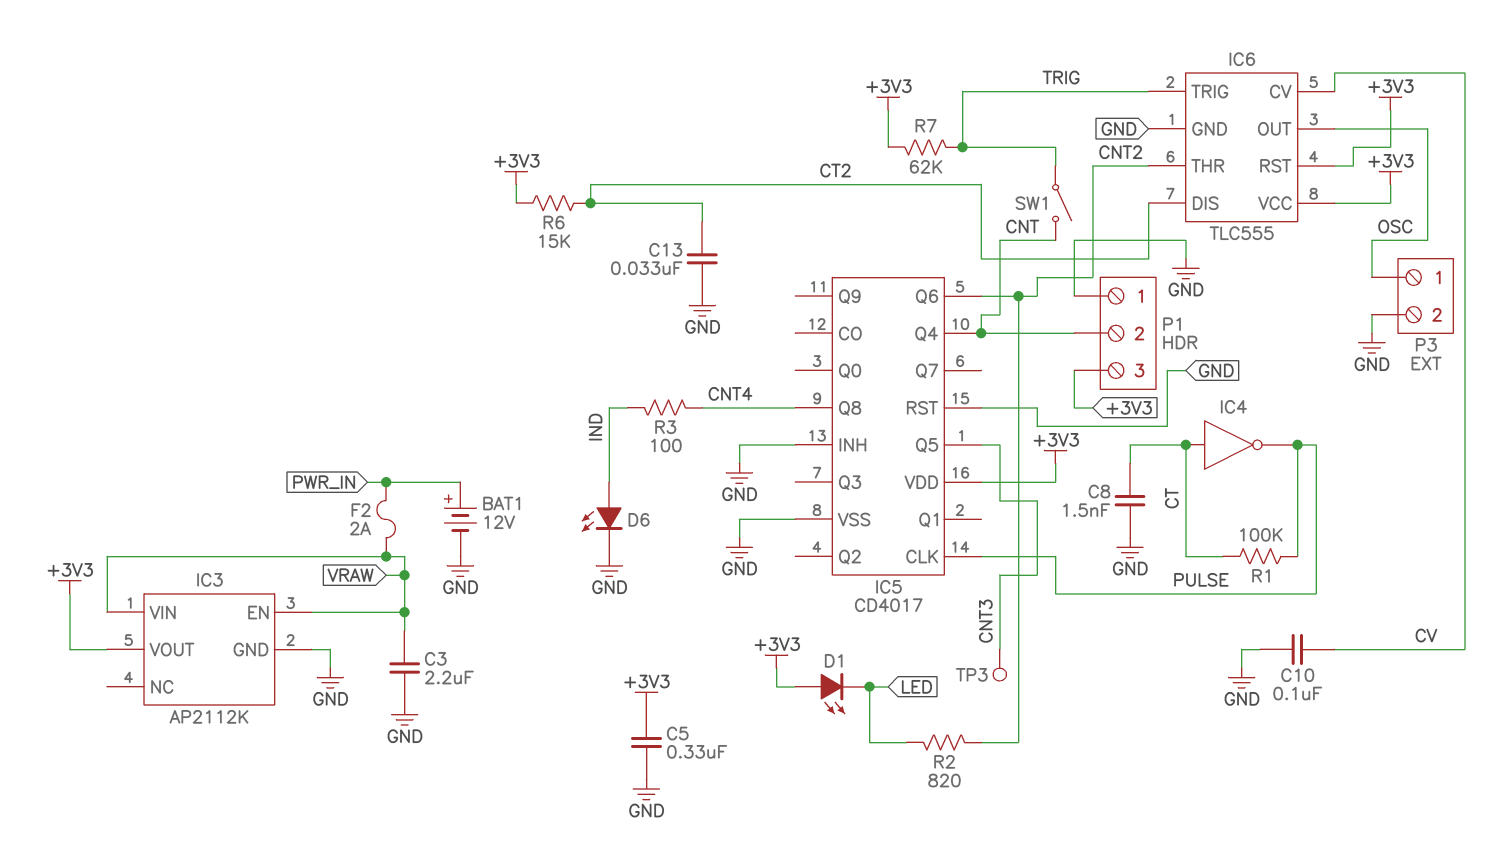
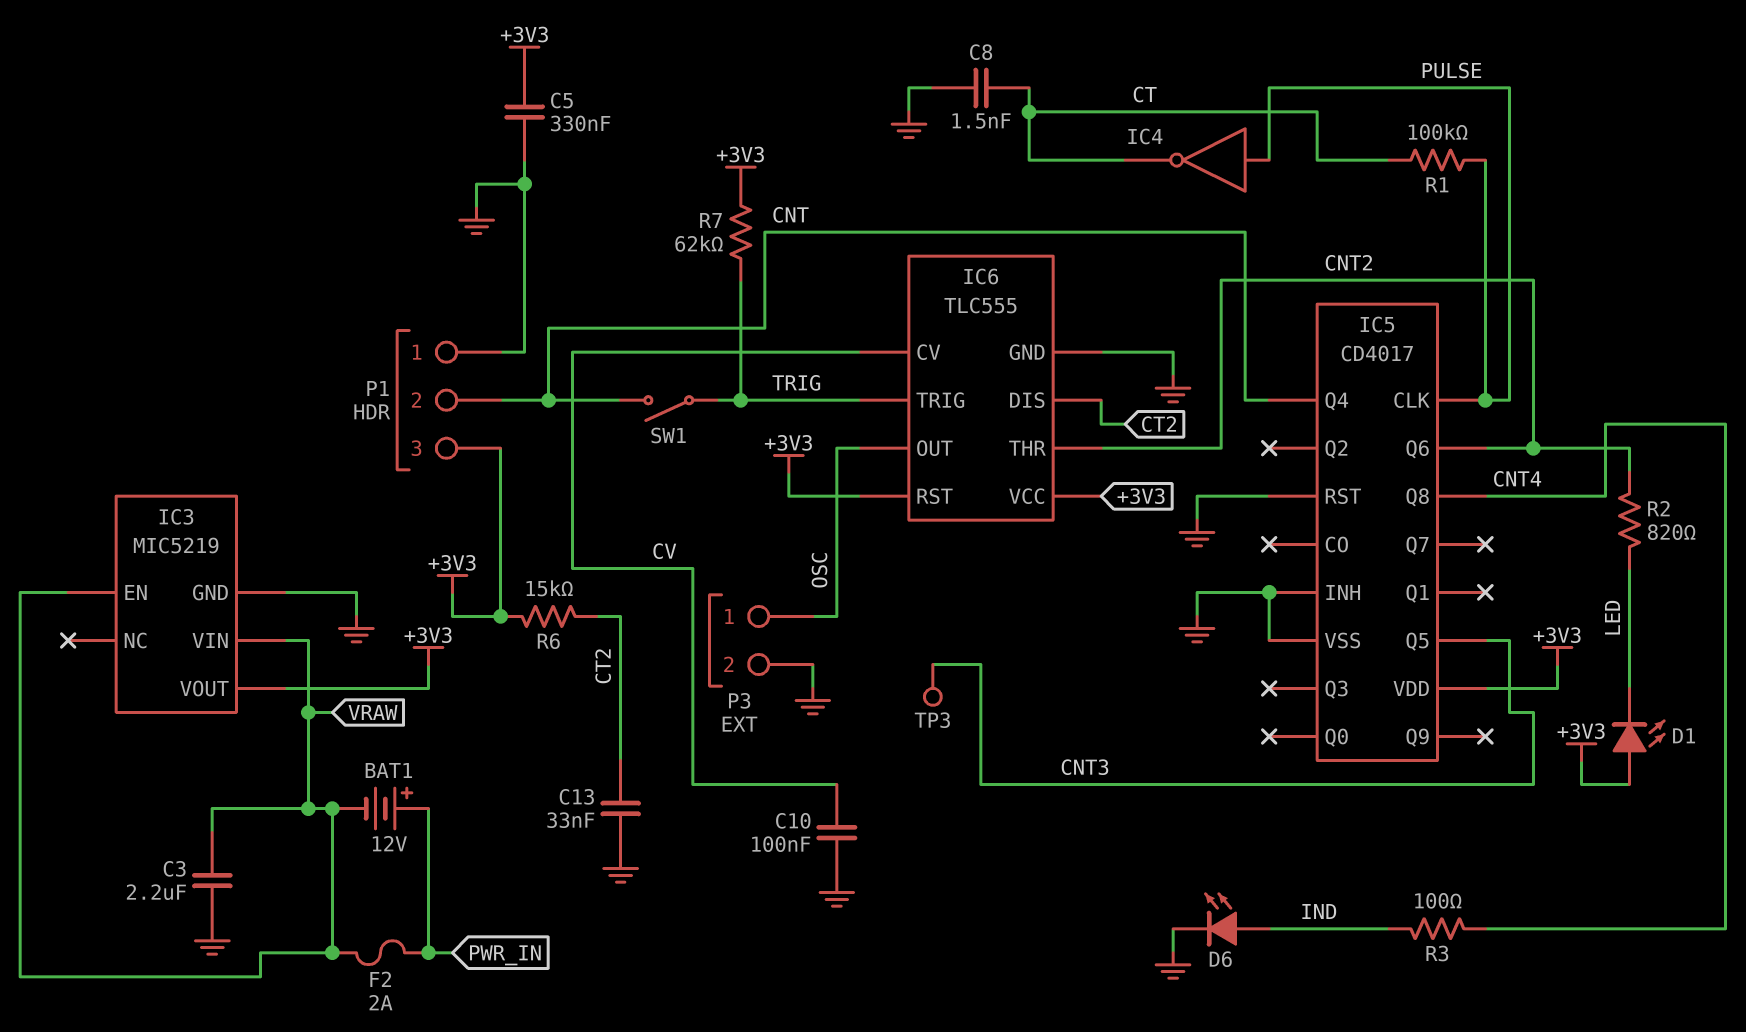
BAT1: 12V (plus PWR_IN, minus GND) -> 12V (plus PWR_IN, minus VRAW)
IC3: AP2112K -> MIC5219
IC4: NOT (in CT, out PULSE) -> NOT (in PULSE, out CT)

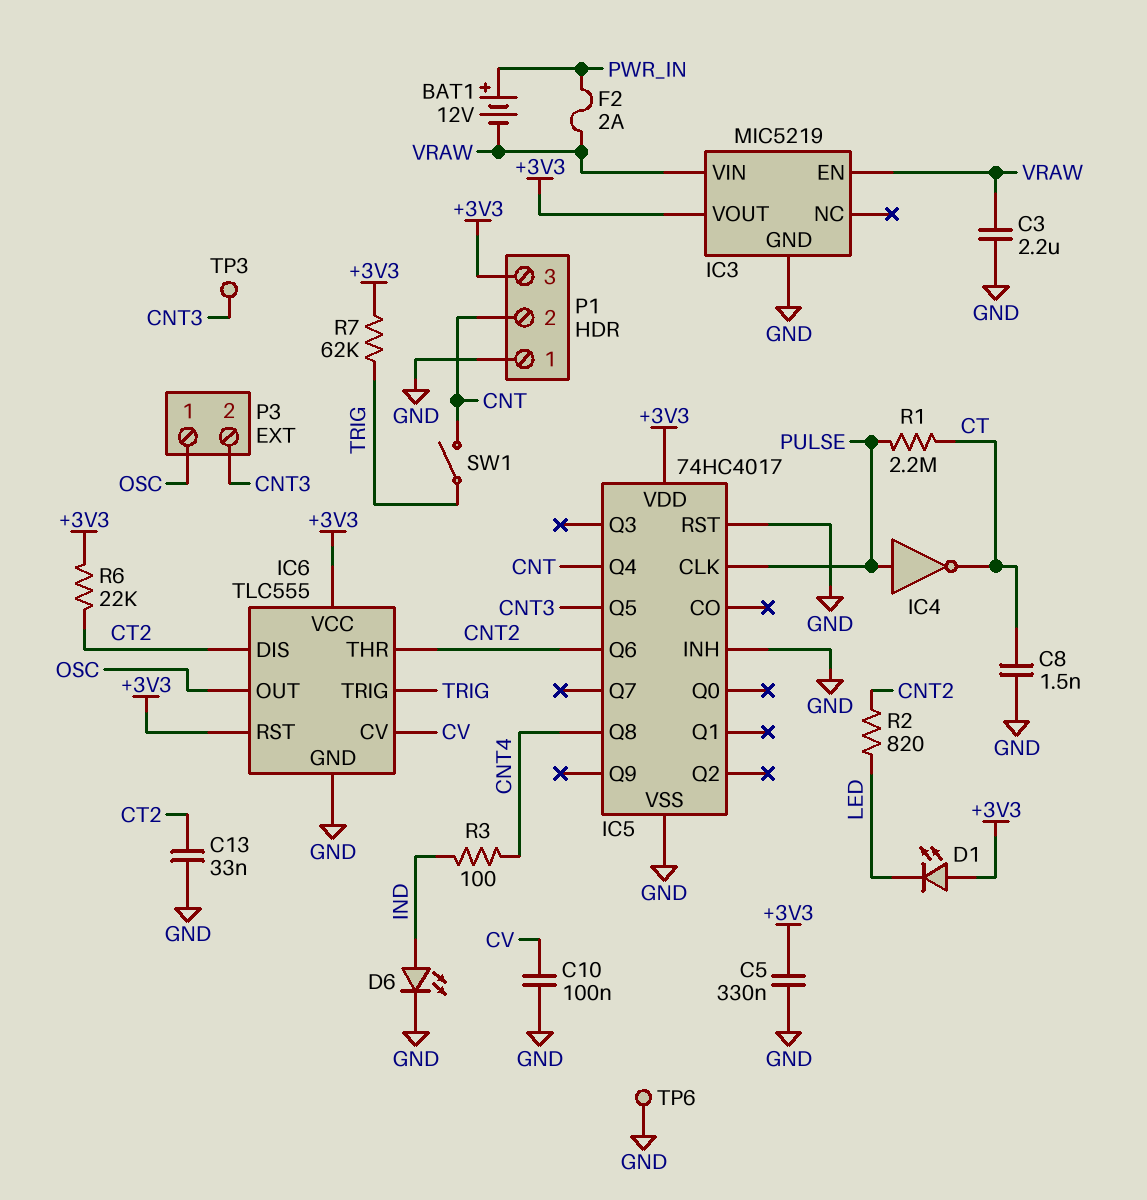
IC5: CD4017 -> 74HC4017
P3 pin 2: GND -> CNT3
R1: 100k (CT, PULSE) -> 2.2M (CT, PULSE)
R6: 15k (+3V3, CT2) -> 22k (+3V3, CT2)
TP6: none -> test point (GND)

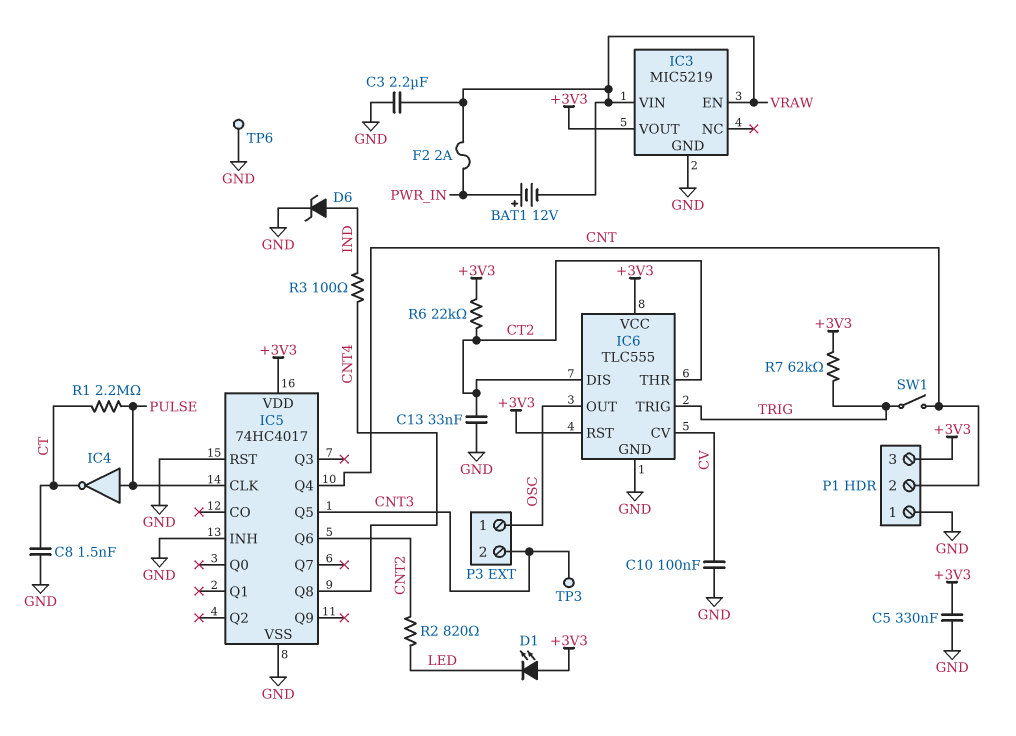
D6: LED (A IND, K GND) -> zener (A IND, K GND)
IC6 pin THR: CNT2 -> CT2

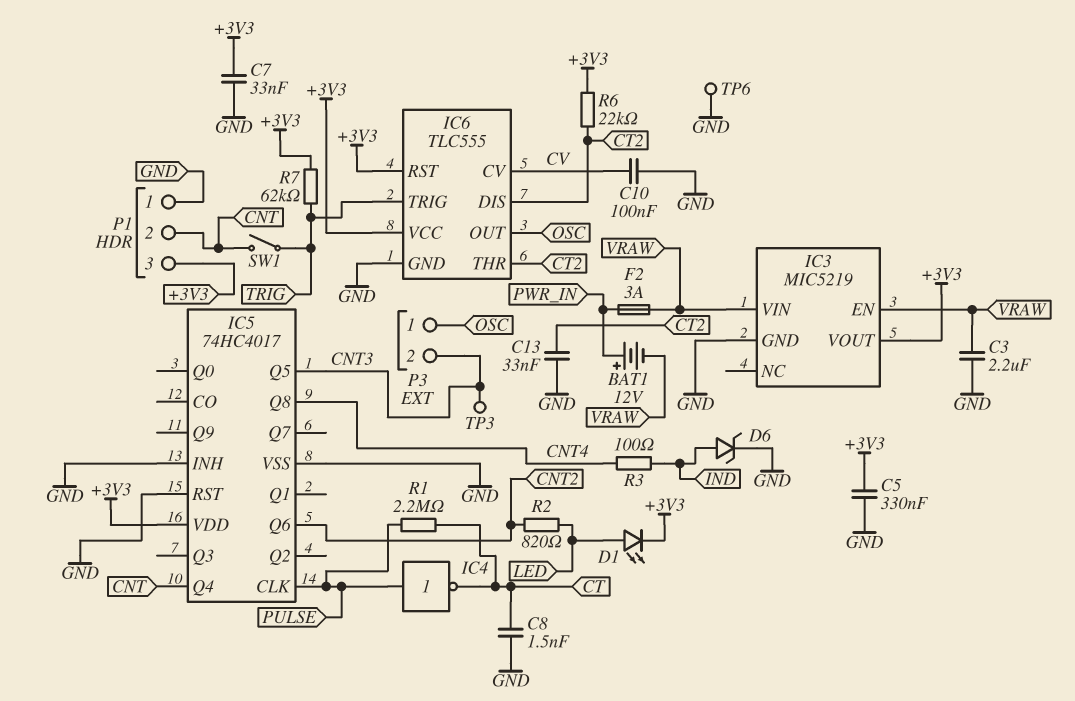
C7: none -> 33nF (+3V3, GND)
D1: LED (A +3V3, K LED) -> LED (A LED, K +3V3)
F2: 2A (PWR_IN, VRAW) -> 3A (PWR_IN, VRAW)

